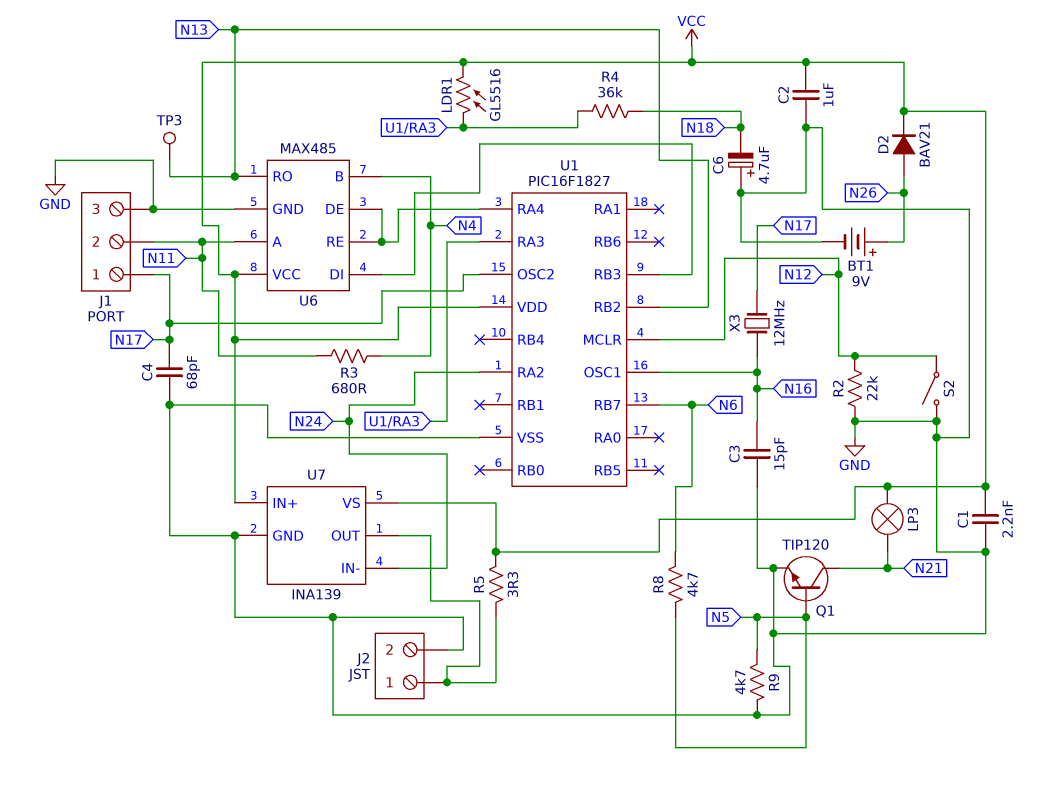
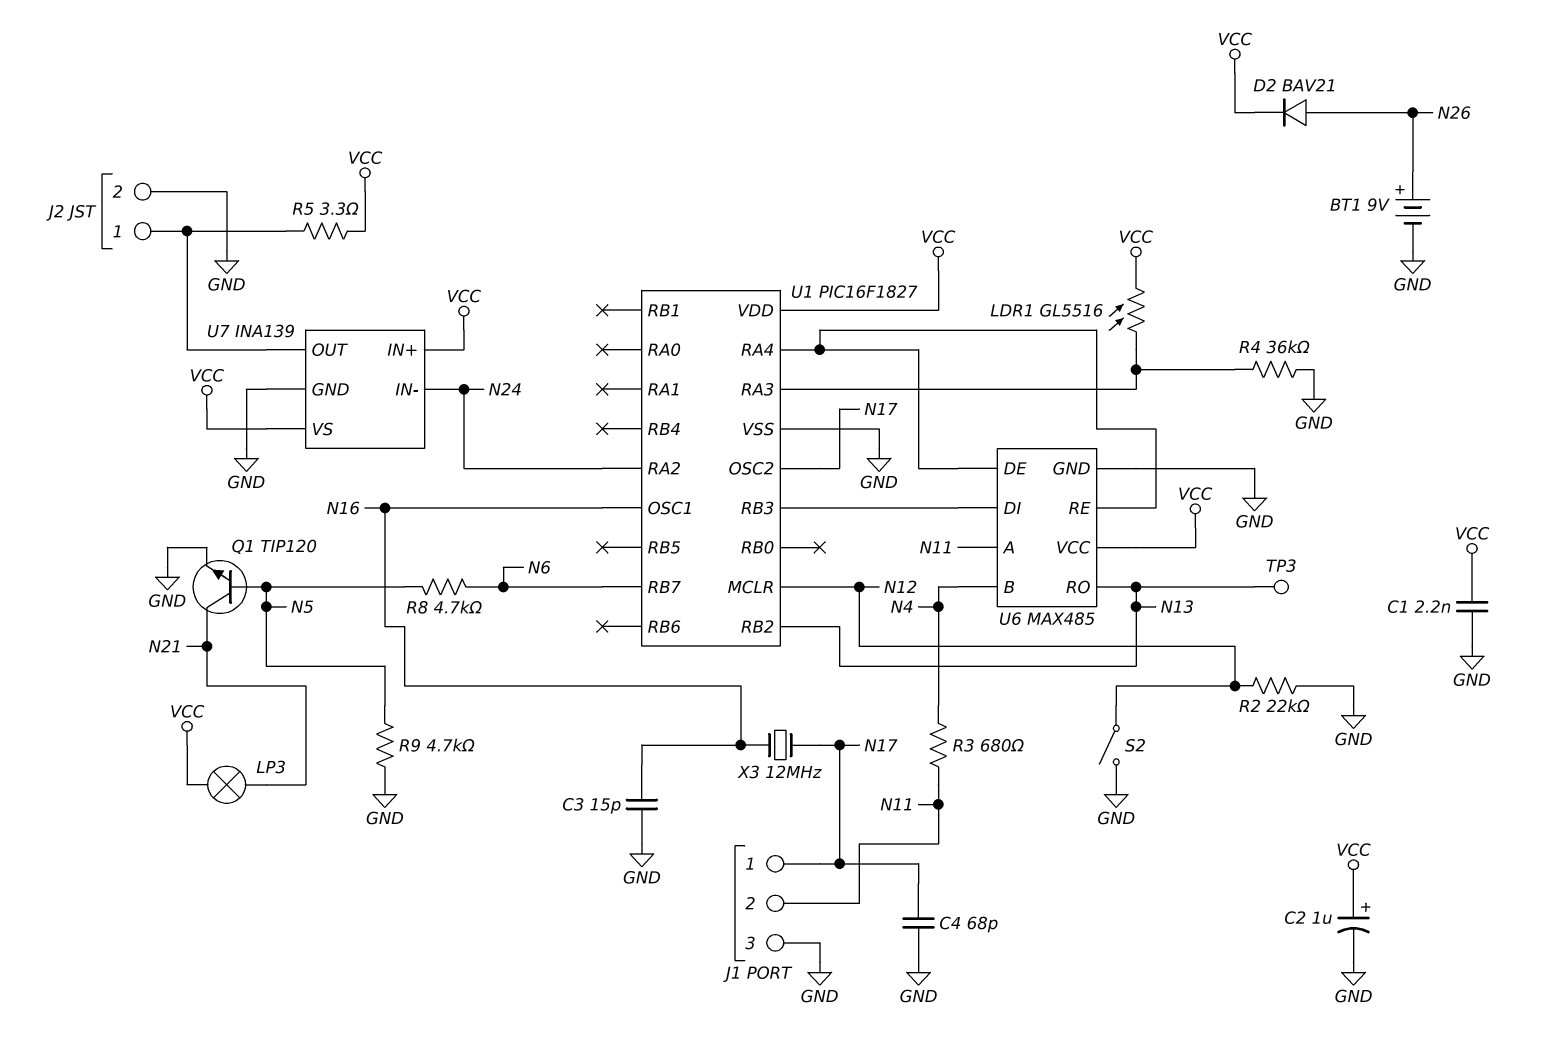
C2: 1uF (GND, VCC) -> 1uF (plus VCC, minus GND)
C6: 4.7uF (plus GND, minus N18) -> none
R4: 36k (N18, U1/RA3) -> 36k (GND, U1/RA3)

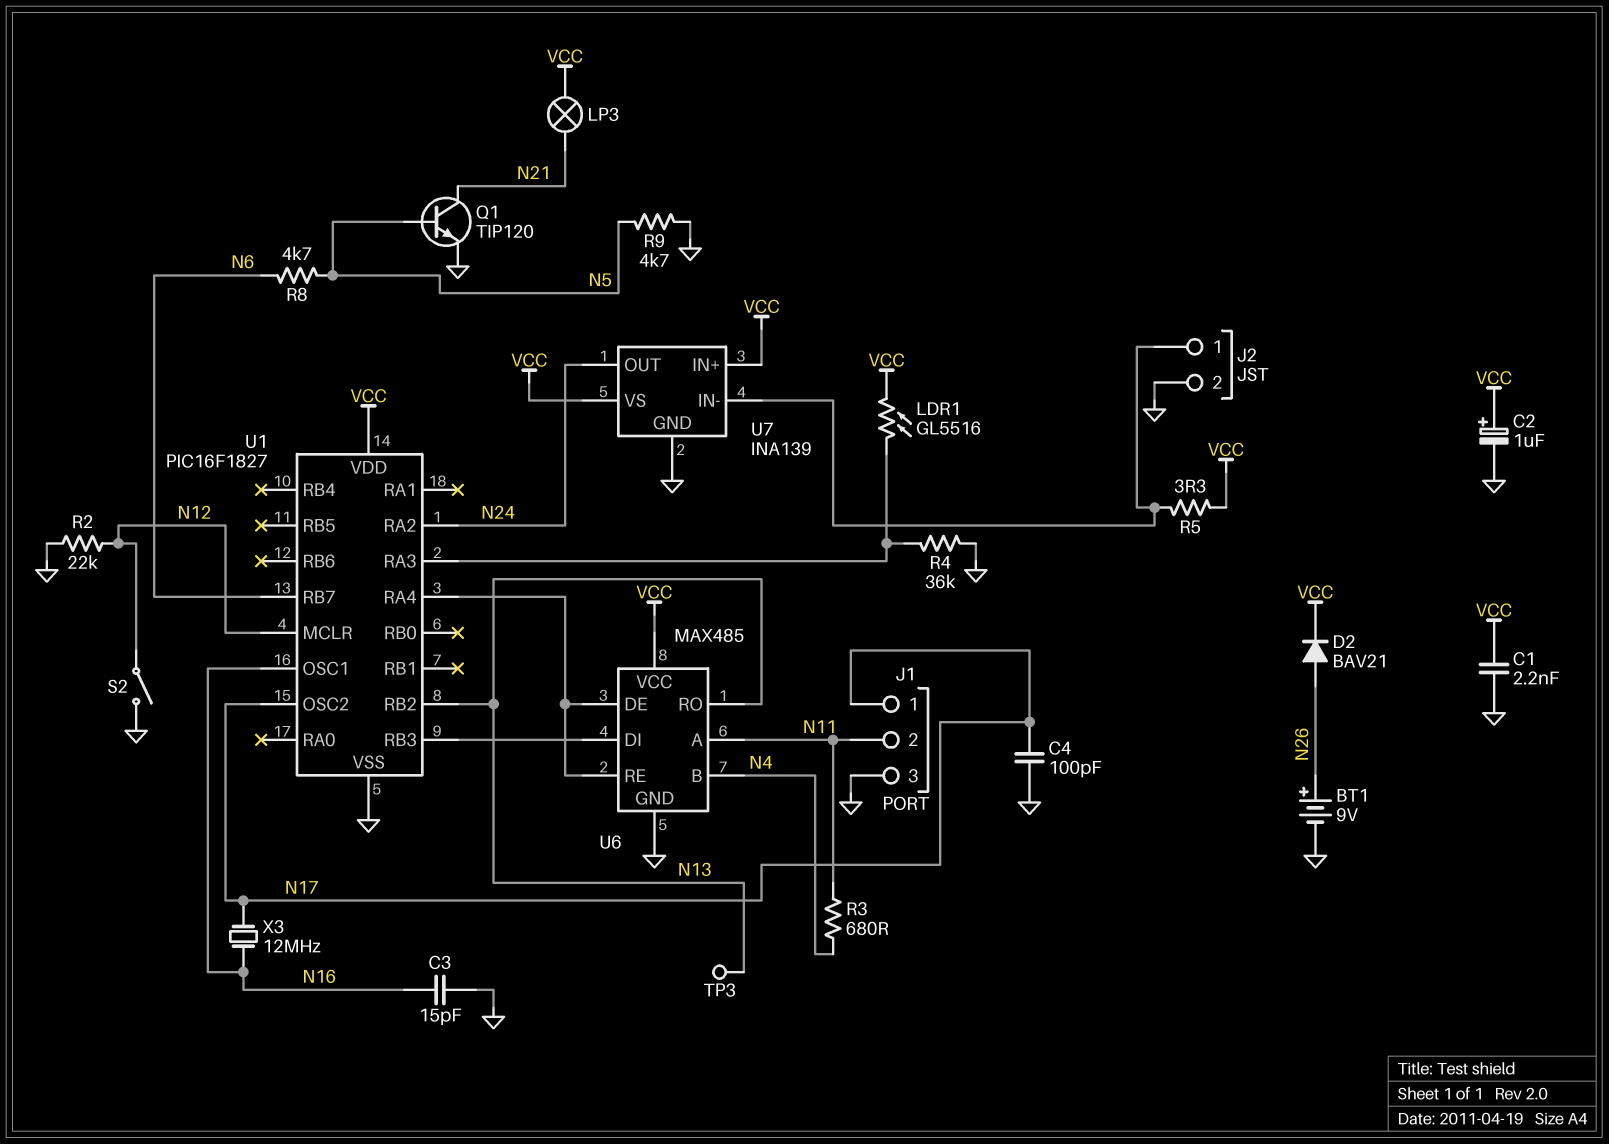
C4: 68pF (GND, N17) -> 100pF (GND, N17)
U7 pin IN-: N24 -> J2/1
U7 pin OUT: J2/1 -> N24

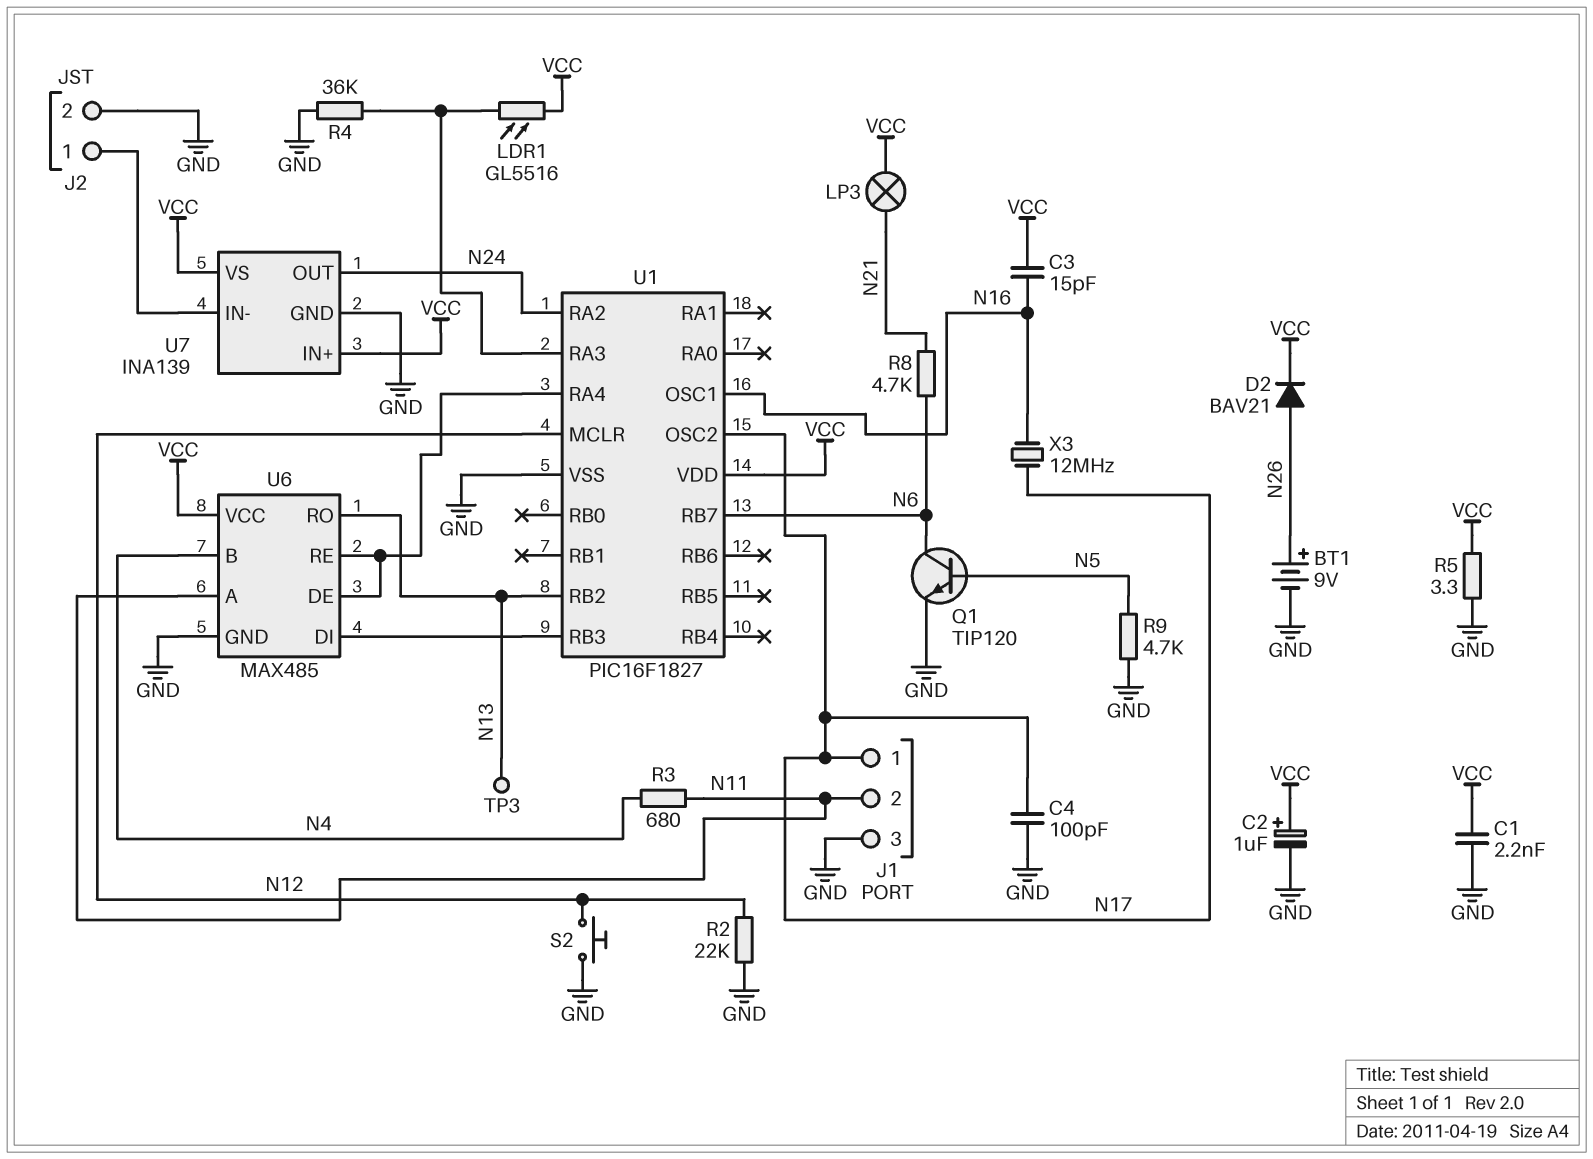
C3: 15pF (GND, N16) -> 15pF (N16, VCC)
Q1: NPN TIP120 (B N5, C N21, E GND) -> NPN TIP120 (B N5, C N6, E GND)
R5: 3.3 (J2/1, VCC) -> 3.3 (GND, VCC)
R8: 4.7k (N5, N6) -> 4.7k (N6, N21)
S2: switch (GND, N12) -> button (GND, N12)

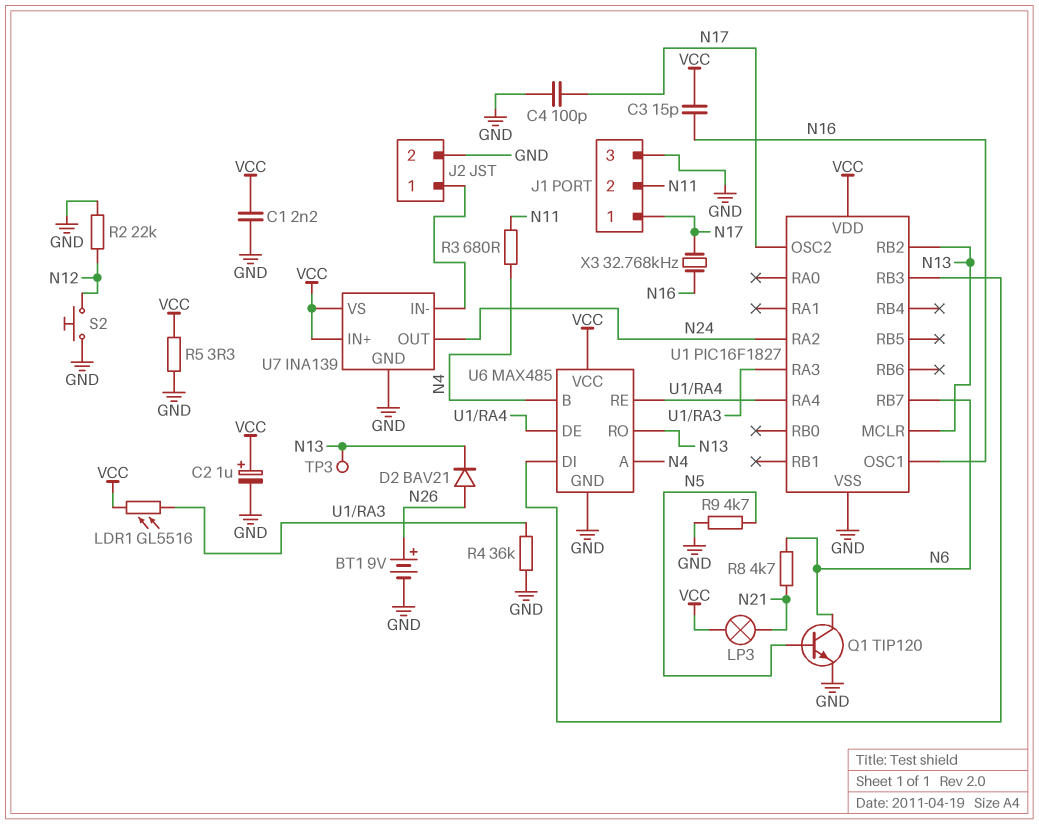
D2: diode BAV21 (A N26, K VCC) -> diode BAV21 (A N26, K N13)
U1 pin MCLR: N12 -> N13
U6 pin A: N11 -> N4
X3: 12MHz (N16, N17) -> 32.768kHz (N16, N17)

